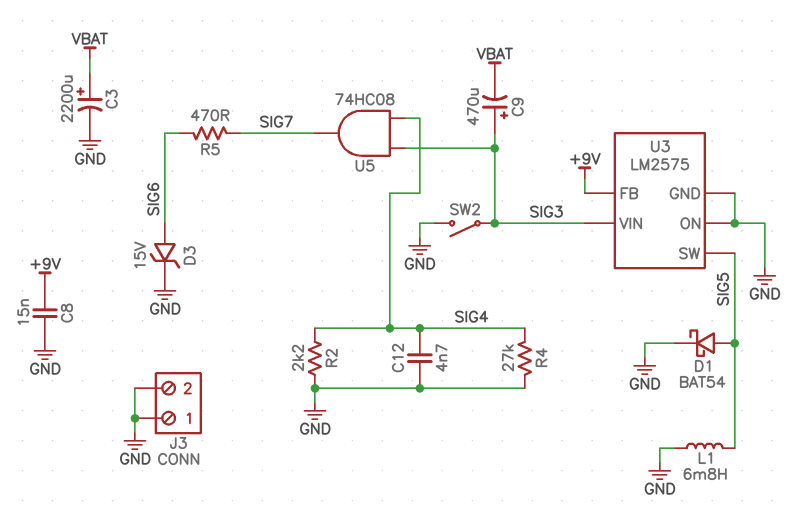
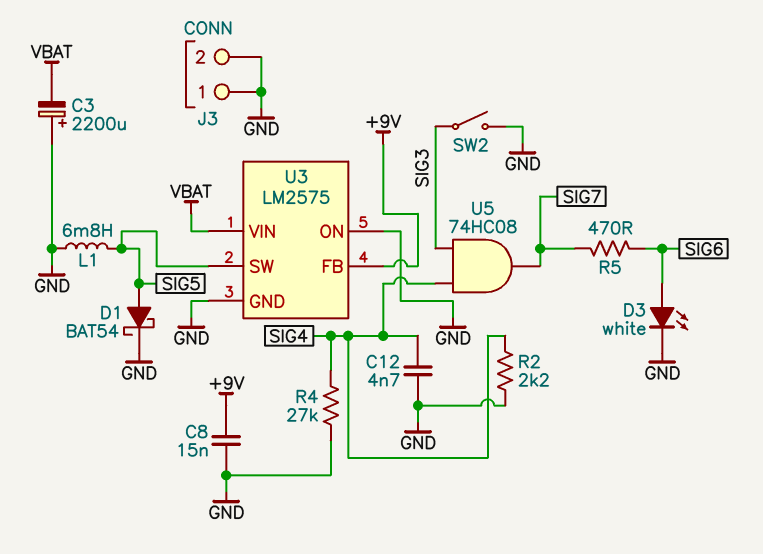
C3: 2200uF (plus VBAT, minus GND) -> 2200uF (plus GND, minus VBAT)
C9: 470uF (plus SIG3, minus VBAT) -> none
D3: zener 15V (A SIG6, K GND) -> LED white (A SIG6, K GND)
U3 pin VIN: SIG3 -> VBAT

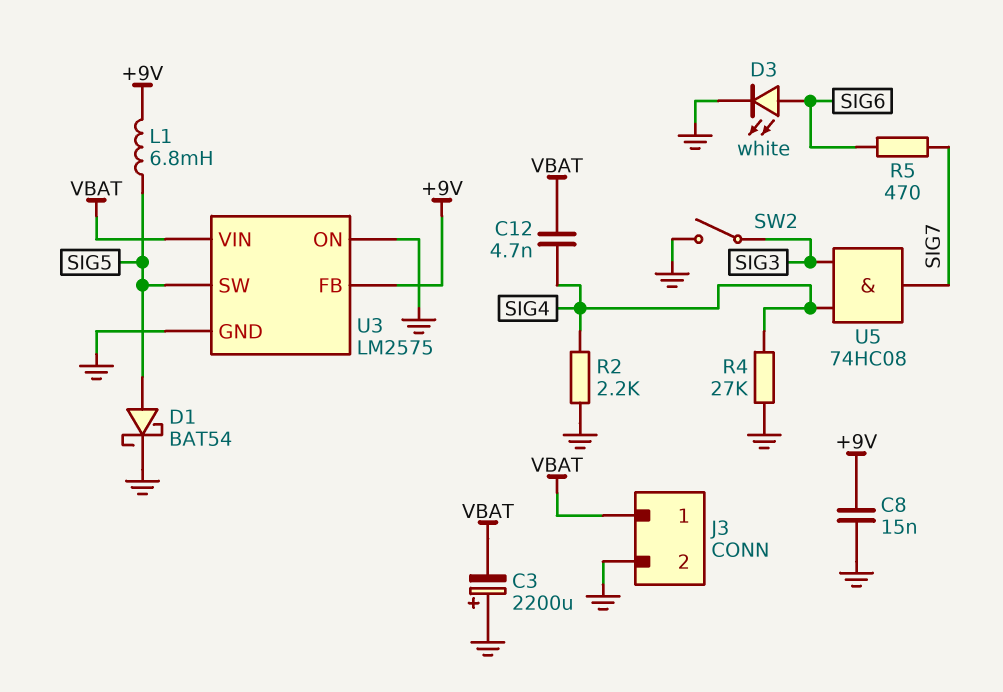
C12: 4.7nF (GND, SIG4) -> 4.7nF (SIG4, VBAT)
J3 pin 1: GND -> VBAT
L1: 6.8mH (GND, SIG5) -> 6.8mH (+9V, SIG5)

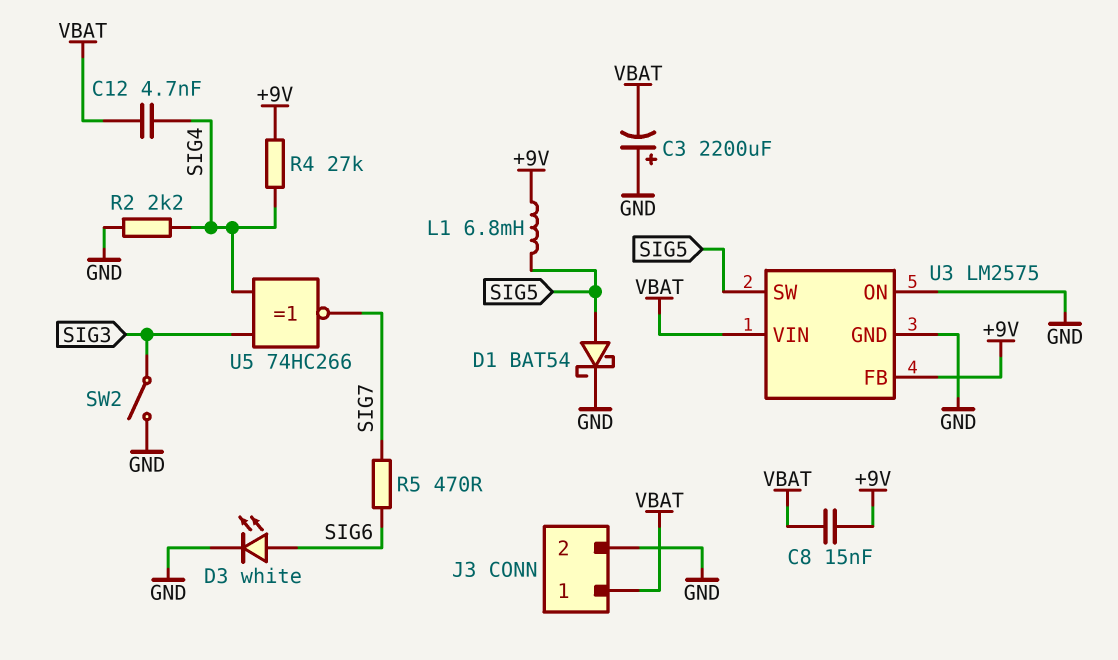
C8: 15nF (+9V, GND) -> 15nF (+9V, VBAT)
R4: 27k (GND, SIG4) -> 27k (+9V, SIG4)
U5: AND 74HC08 (in SIG3, in SIG4, out SIG7) -> XNOR 74HC266 (in SIG3, in SIG4, out SIG7)

